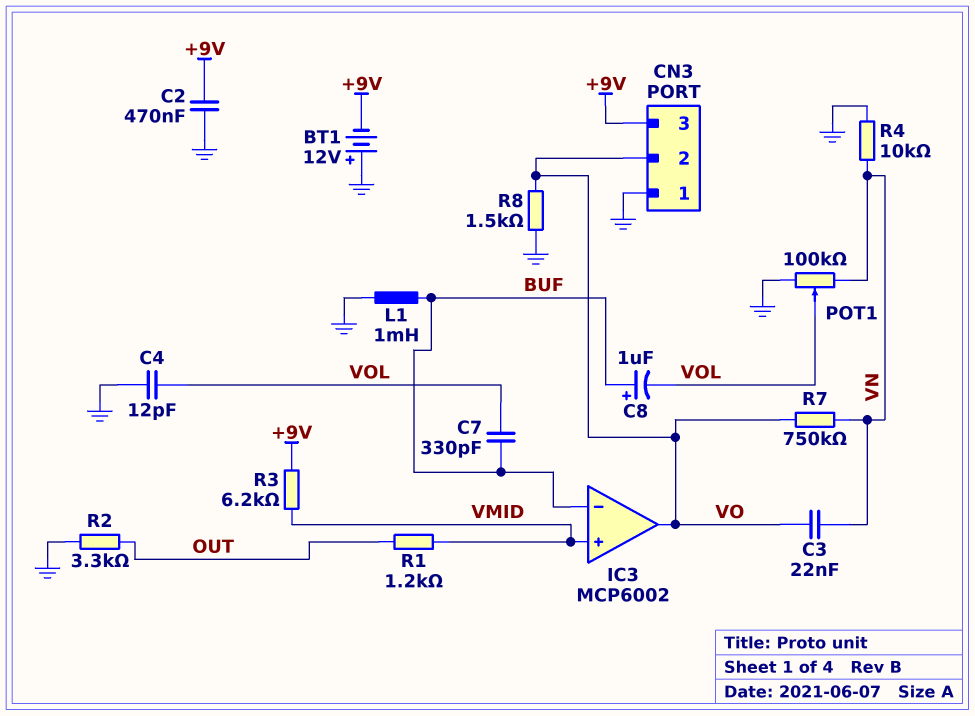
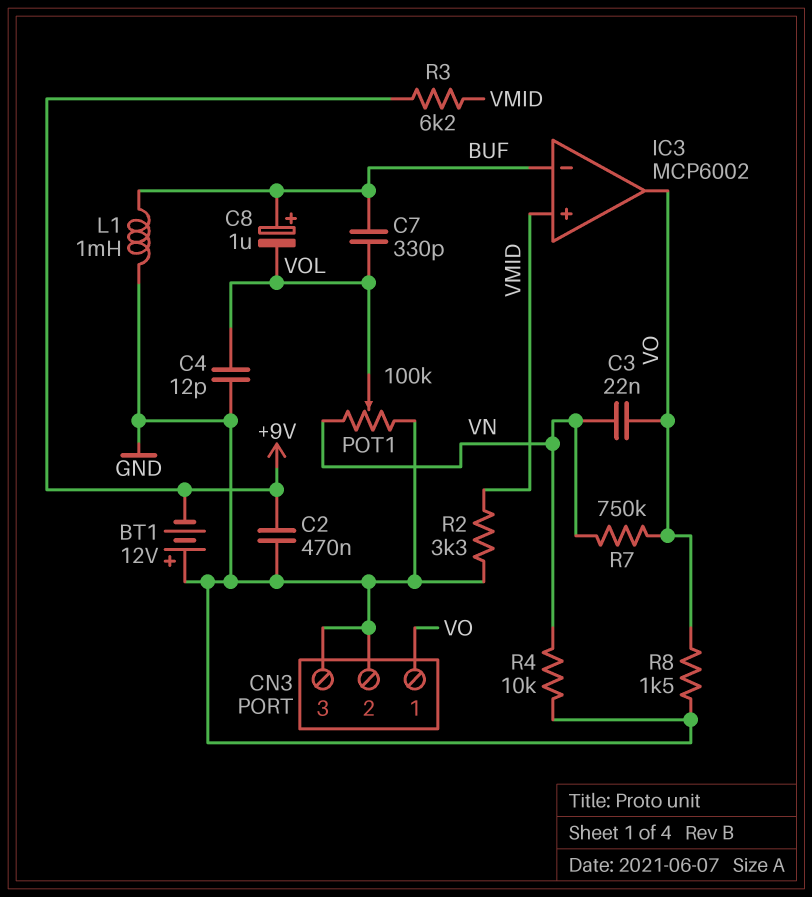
CN3 pin 1: GND -> VO
CN3 pin 2: VO -> GND
CN3 pin 3: +9V -> GND
R1: 1.2k (OUT, VMID) -> none
R2: 3.3k (GND, OUT) -> 3.3k (GND, VMID)

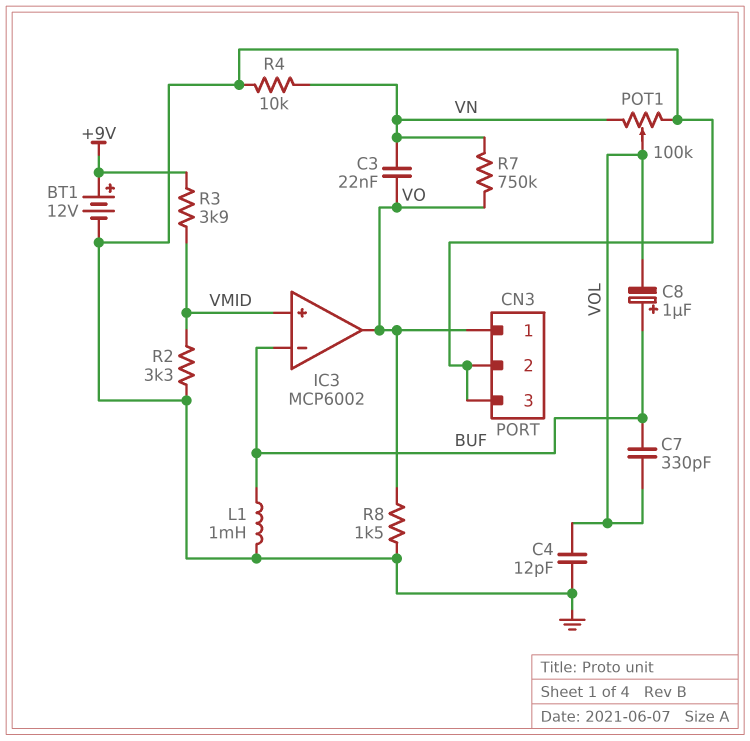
BT1: 12V (plus GND, minus +9V) -> 12V (plus +9V, minus GND)
C2: 470nF (+9V, GND) -> none
R3: 6.2k (+9V, VMID) -> 3.9k (+9V, VMID)

